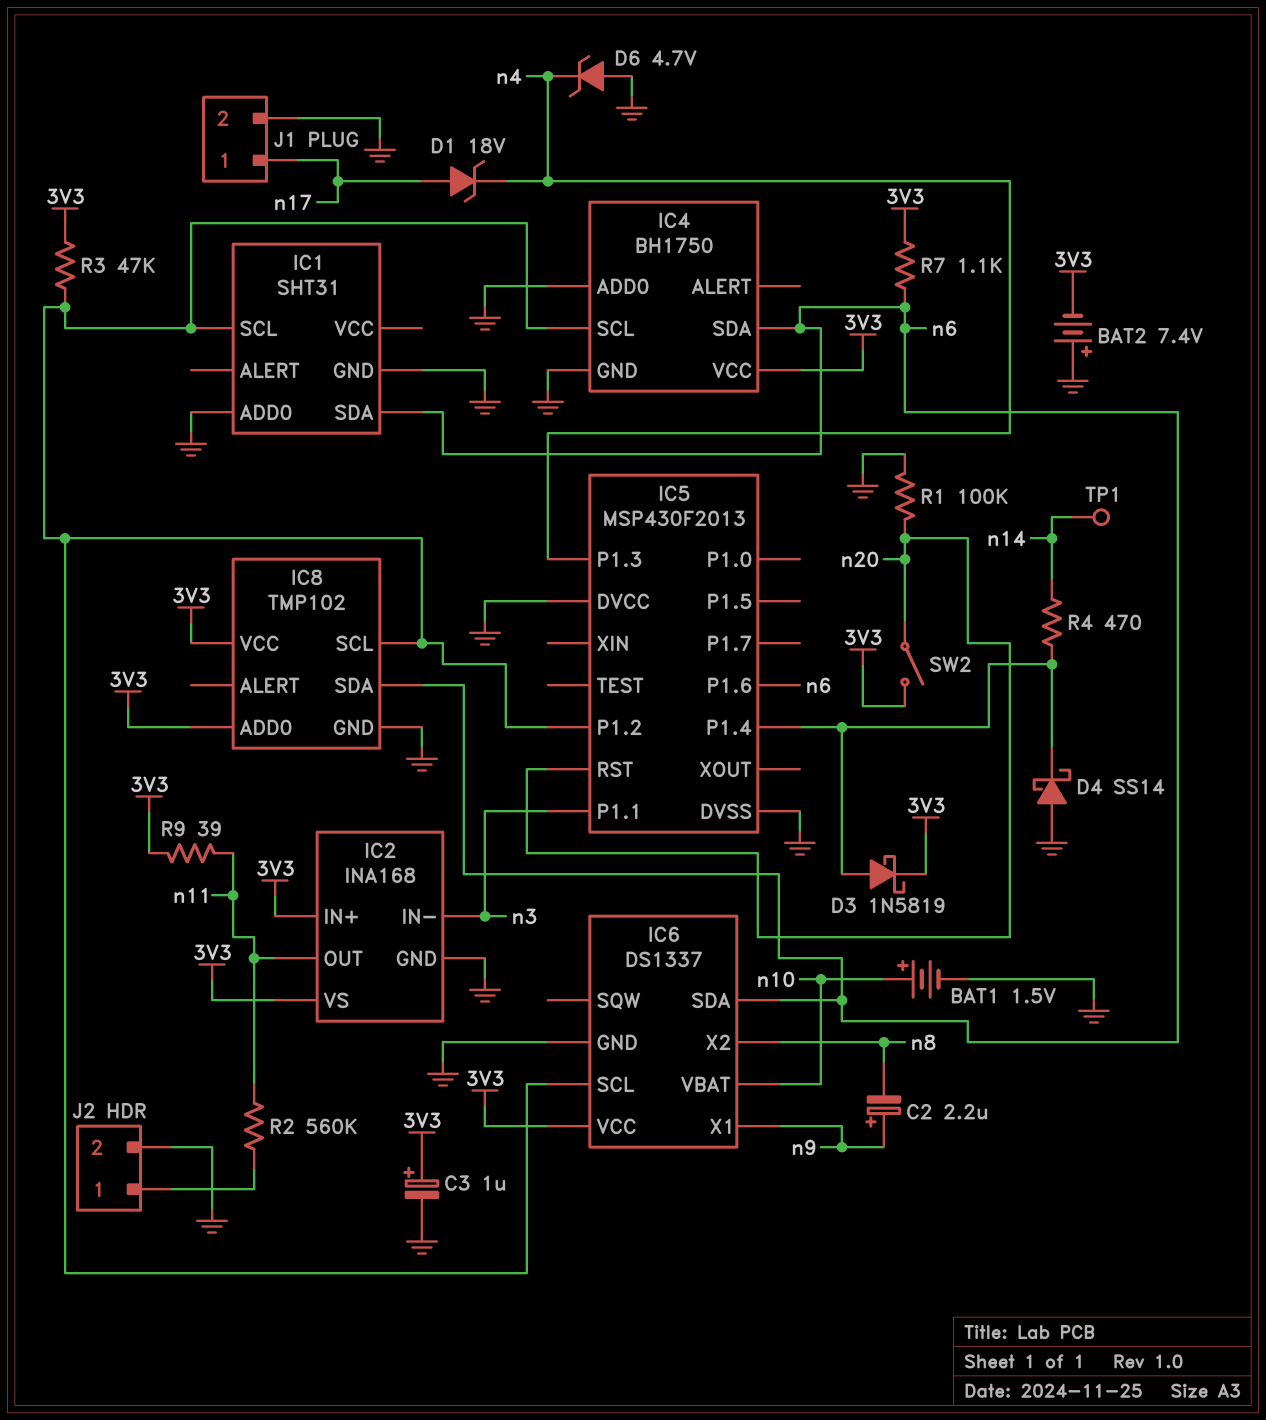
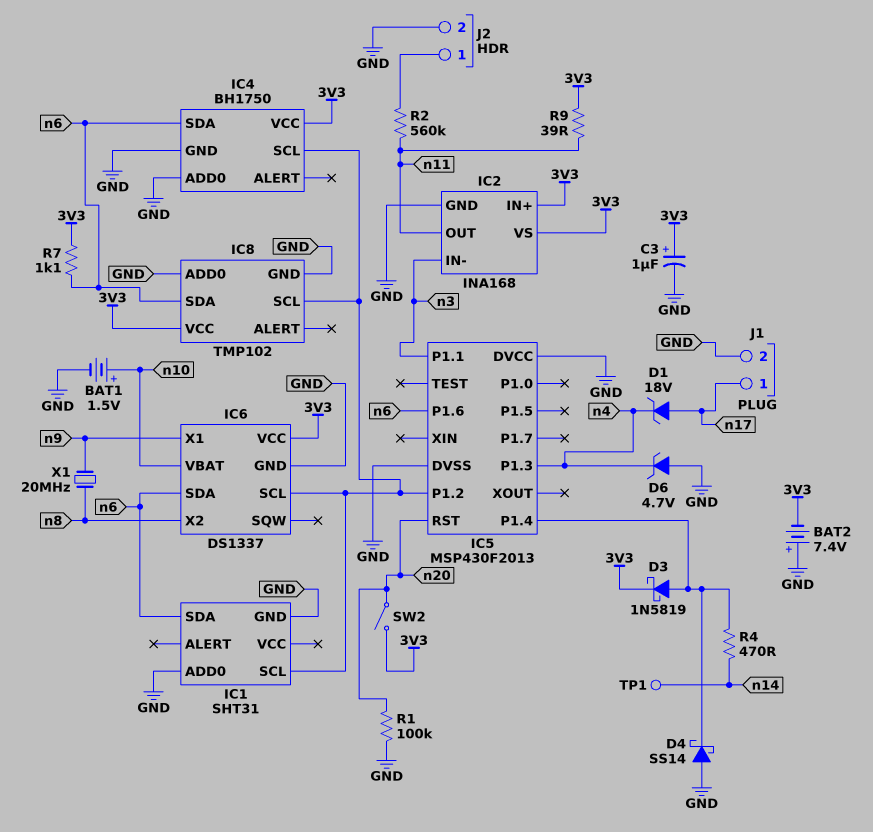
C2: 2.2uF (plus n9, minus n8) -> none
IC8 pin ADD0: 3V3 -> GND
R3: 47k (3V3, IC1/SCL) -> none
X1: none -> 20MHz (n8, n9)

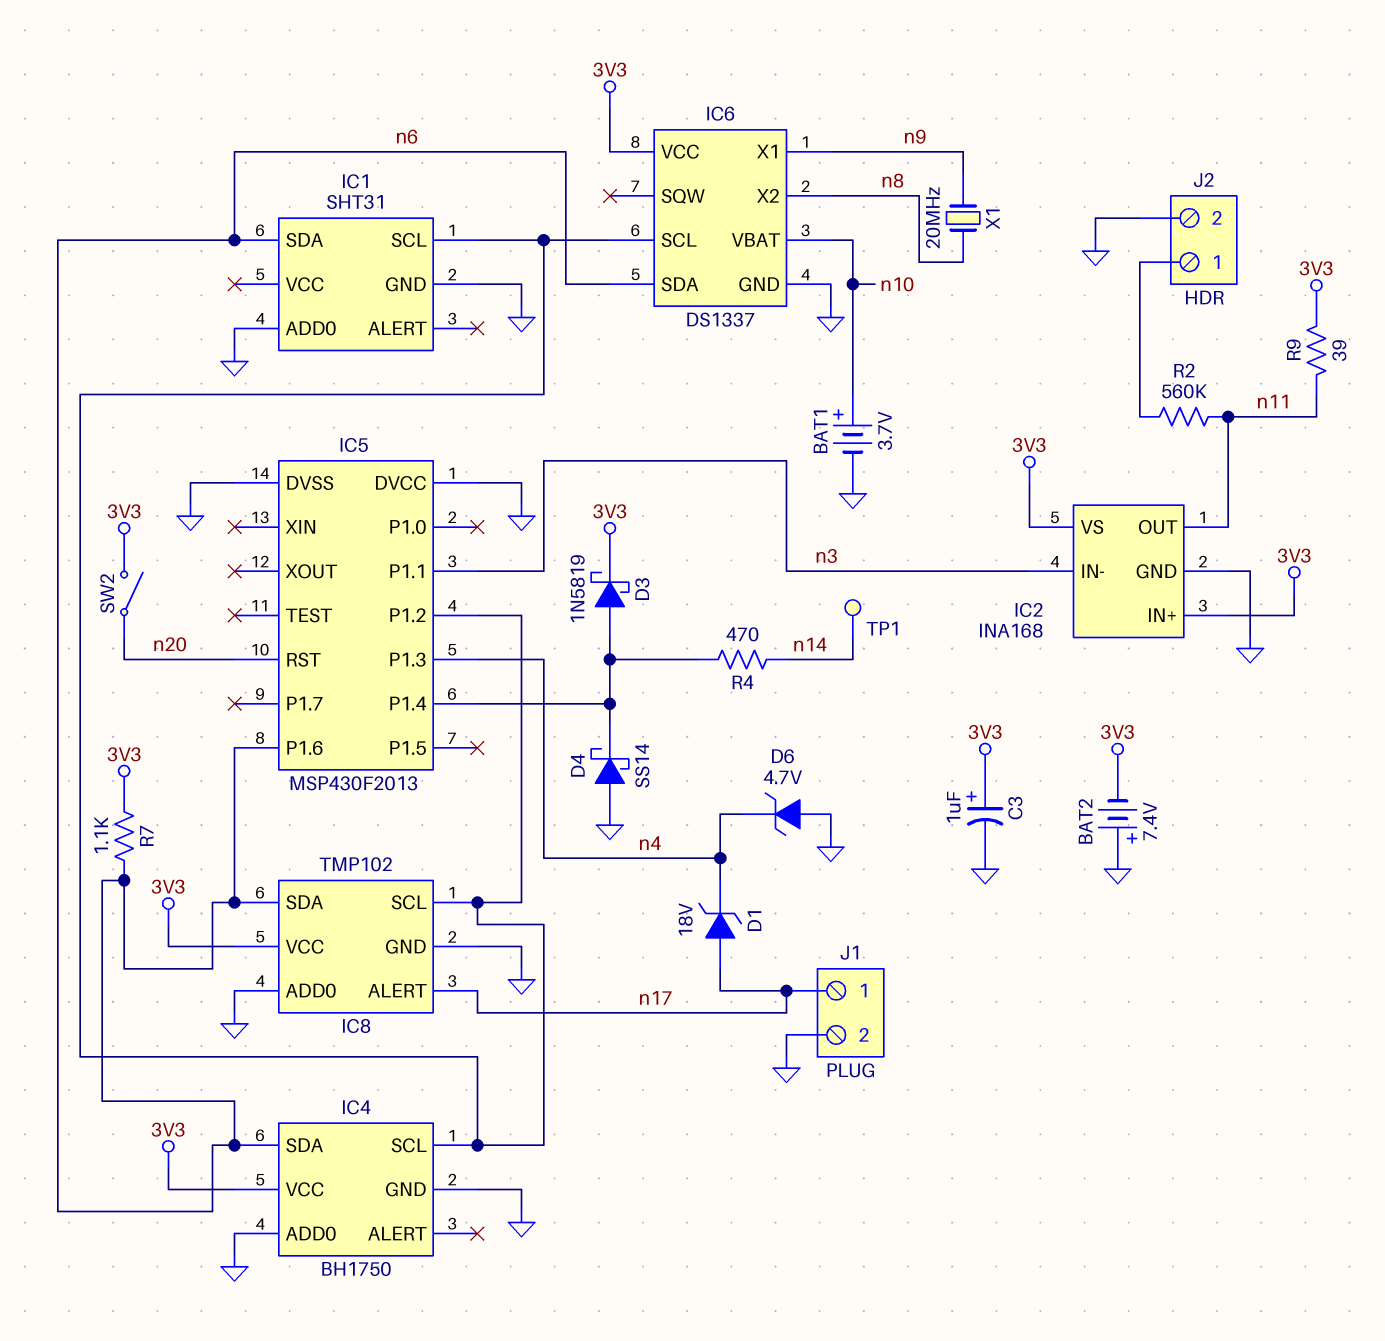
BAT1: 1.5V (plus n10, minus GND) -> 3.7V (plus n10, minus GND)
IC8 pin ALERT: none -> n17
R1: 100k (GND, n20) -> none

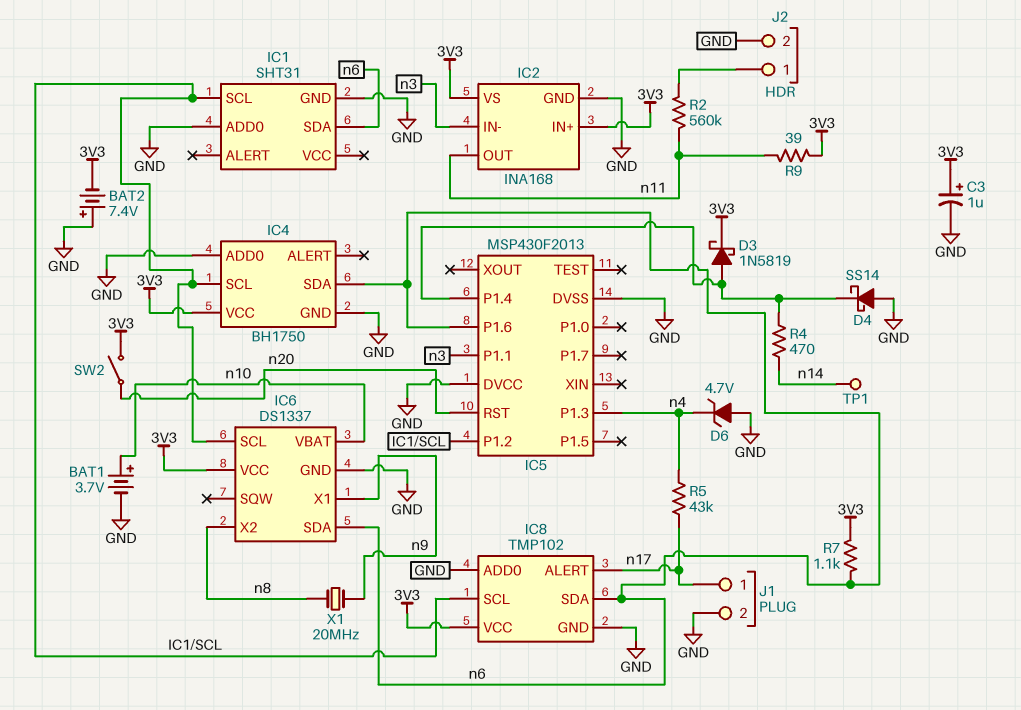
D1: zener 18V (A n17, K n4) -> none
R5: none -> 43k (n4, n17)

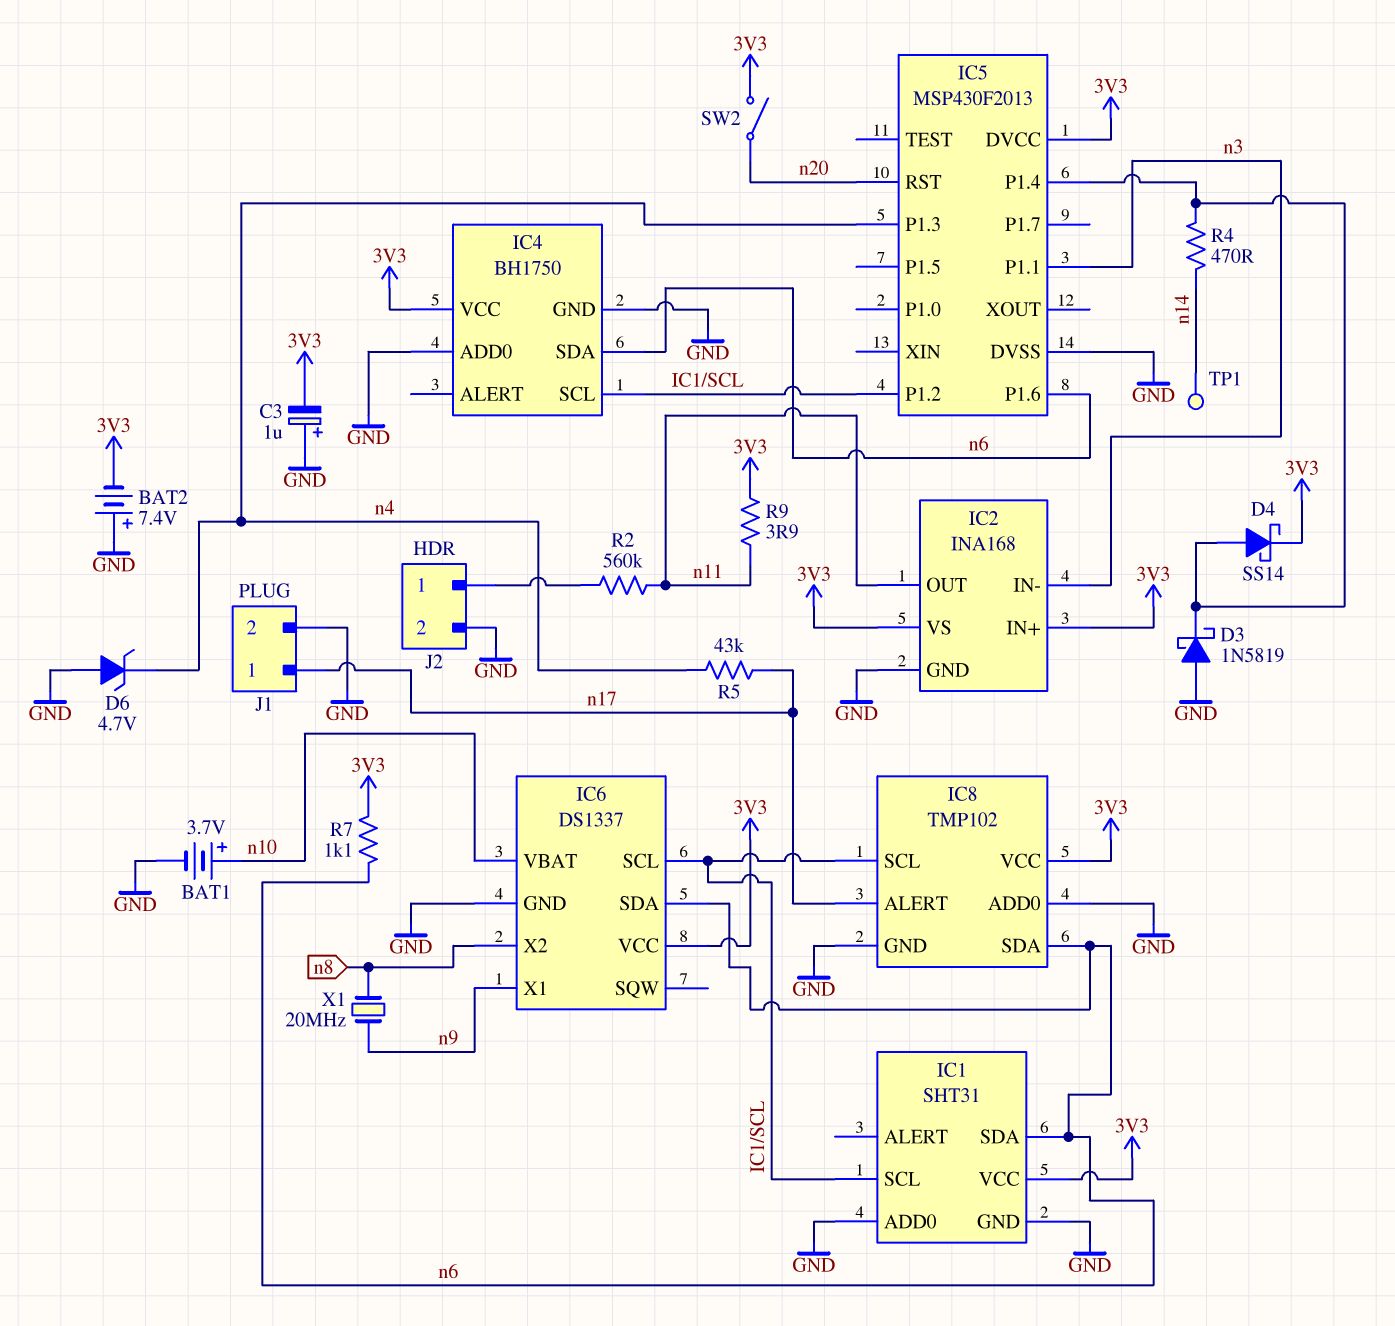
C3: 1uF (plus 3V3, minus GND) -> 1uF (plus GND, minus 3V3)
D3: schottky 1N5819 (A IC5/P1.4, K 3V3) -> schottky 1N5819 (A GND, K IC5/P1.4)
D4: schottky SS14 (A GND, K IC5/P1.4) -> schottky SS14 (A IC5/P1.4, K 3V3)
IC1 pin VCC: none -> 3V3
IC5 pin DVCC: GND -> 3V3
R9: 39 (3V3, n11) -> 3.9 (3V3, n11)

